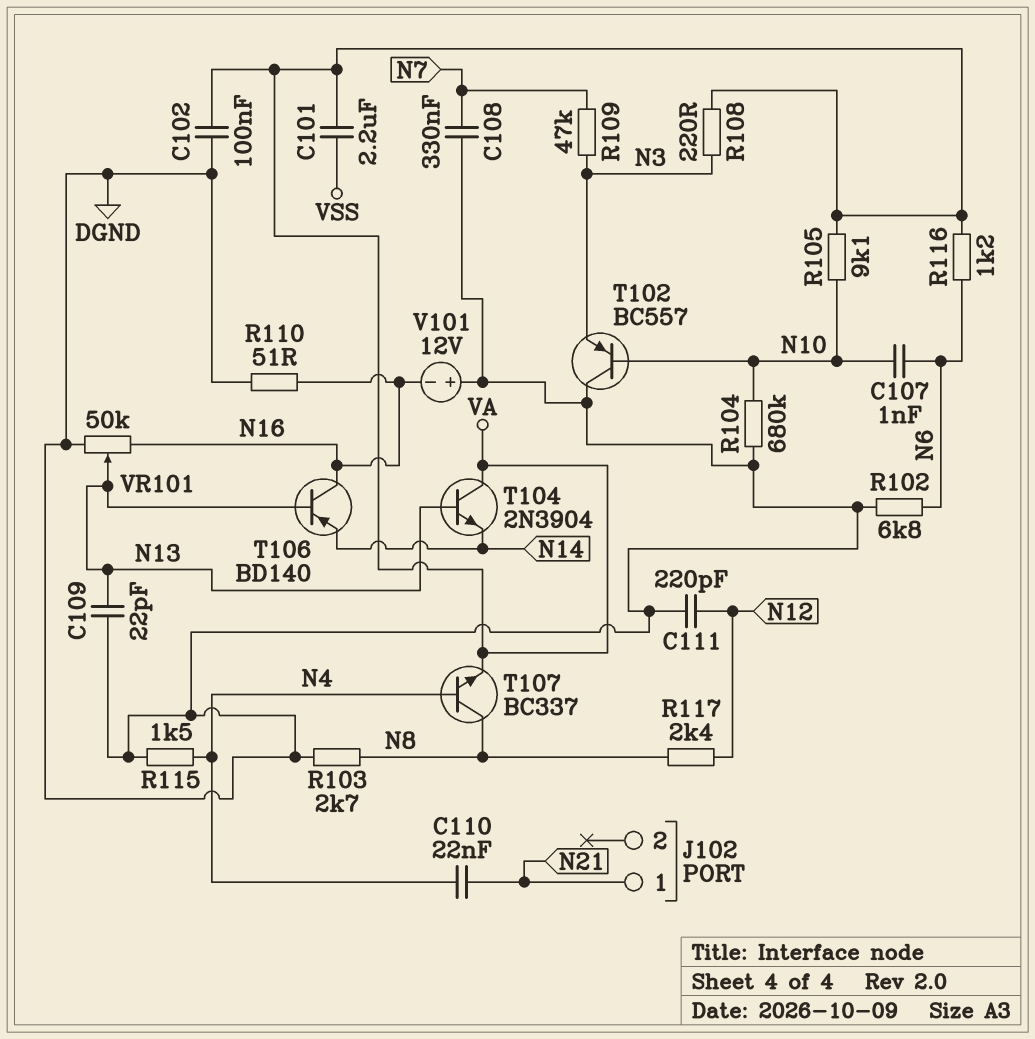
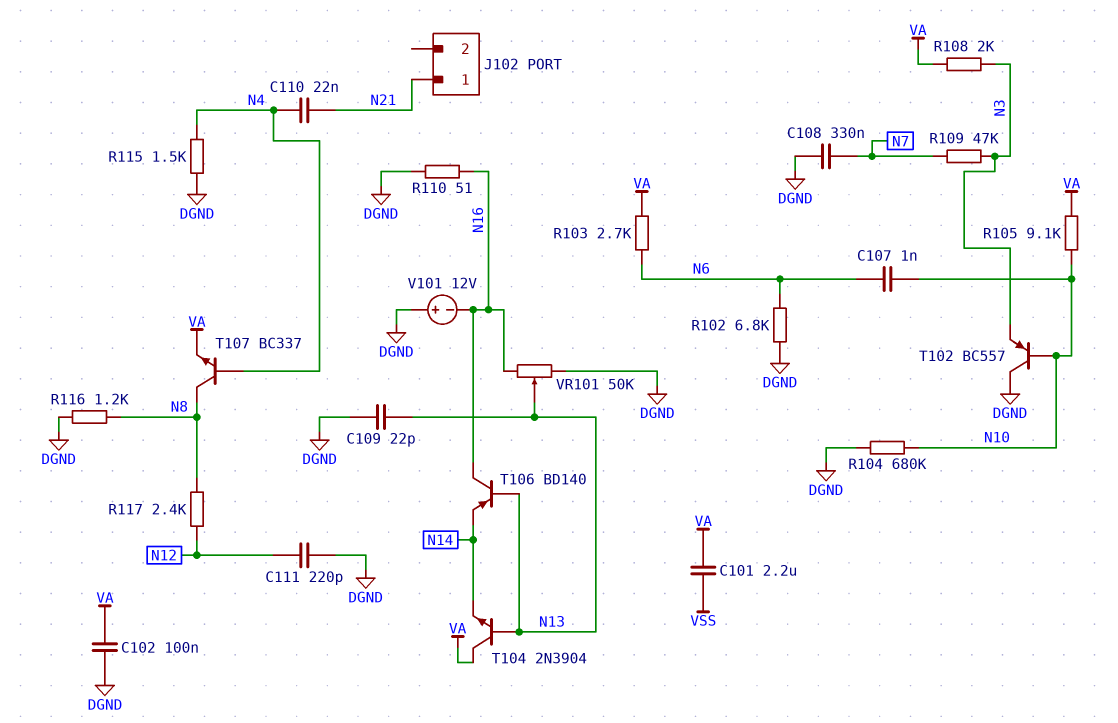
R103: 2.7k (DGND, N8) -> 2.7k (N6, VA)
R108: 220 (N3, VA) -> 2k (N3, VA)
R116: 1.2k (N6, VA) -> 1.2k (DGND, N8)

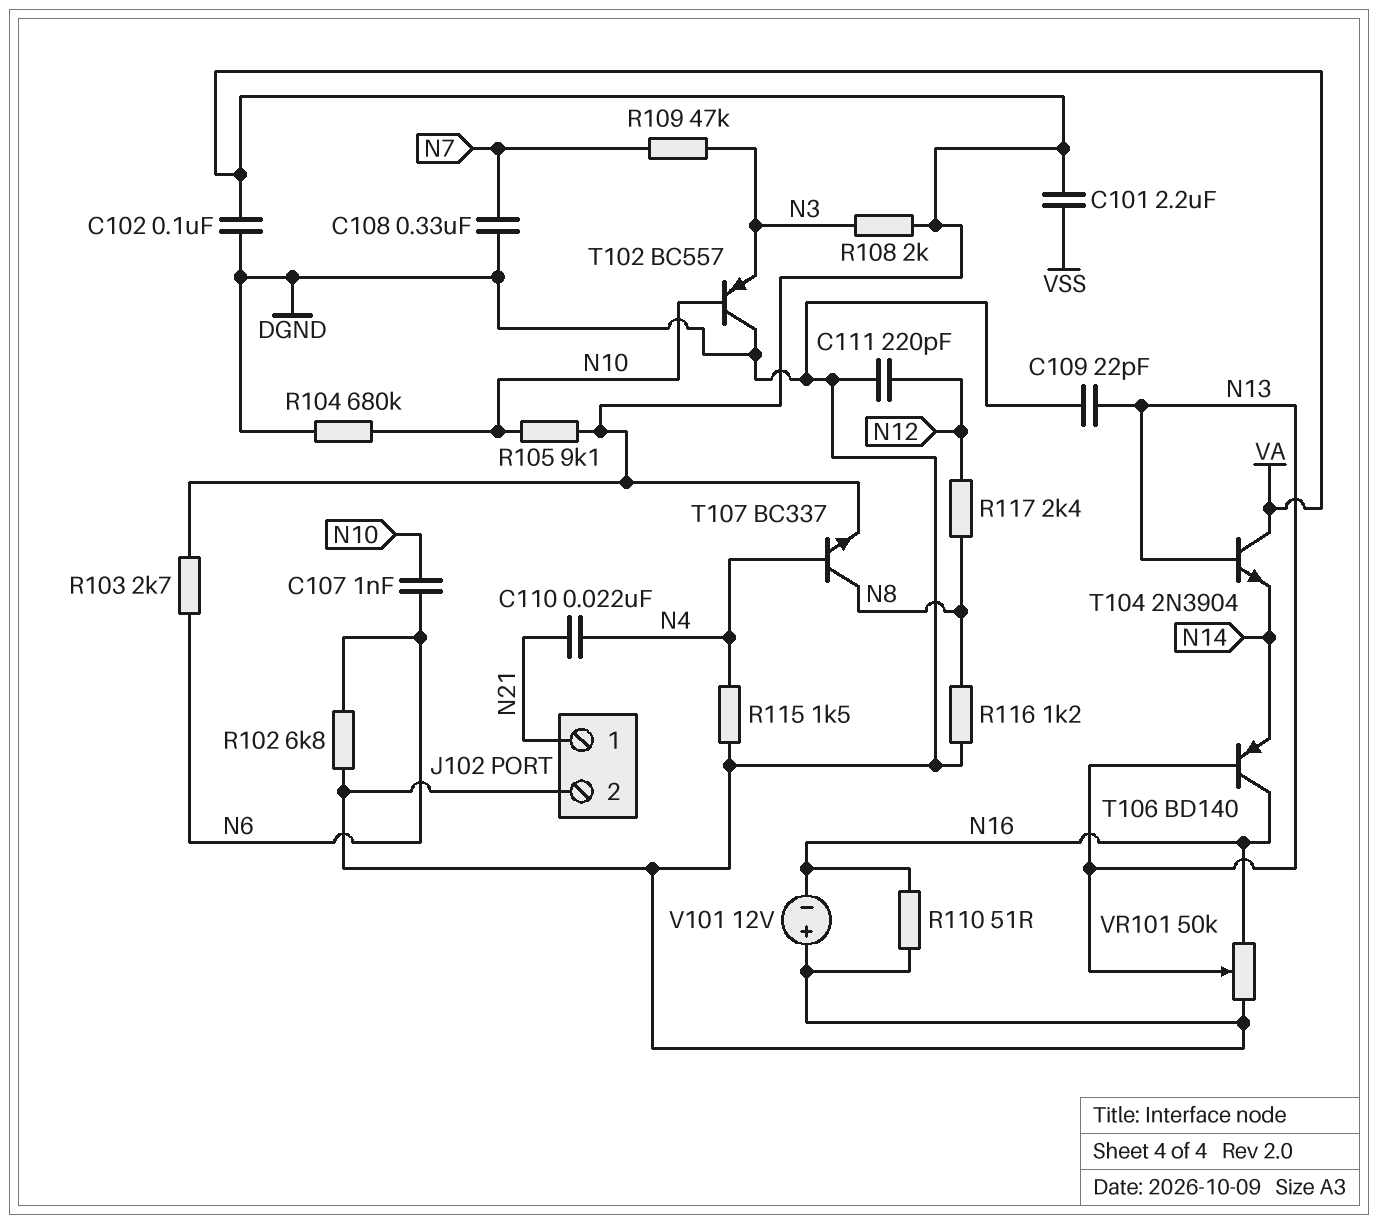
J102 pin 2: none -> DGND

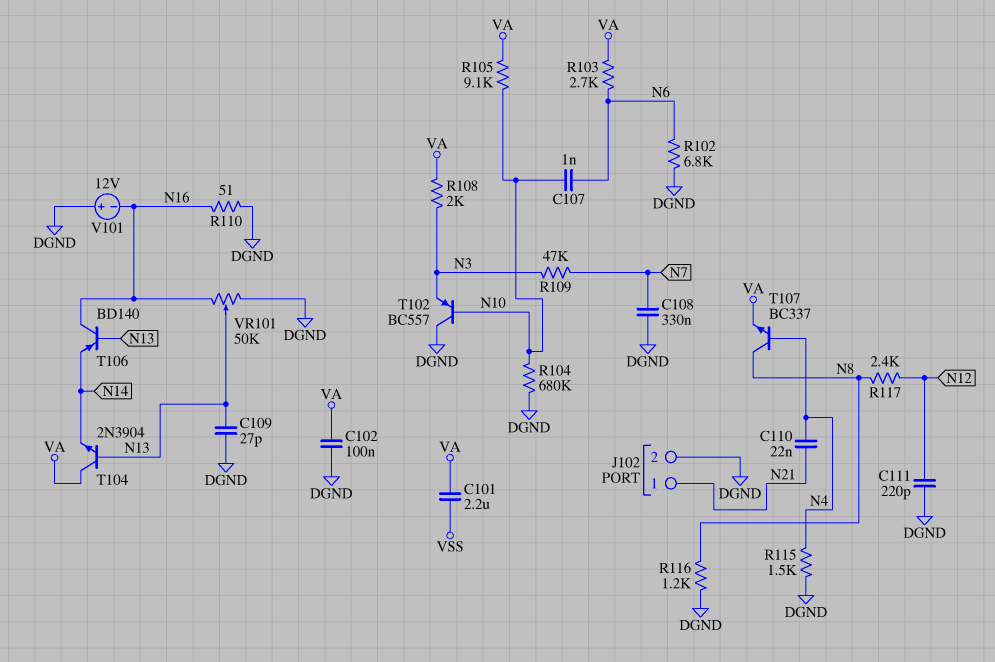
C109: 22pF (DGND, N13) -> 27pF (DGND, N13)

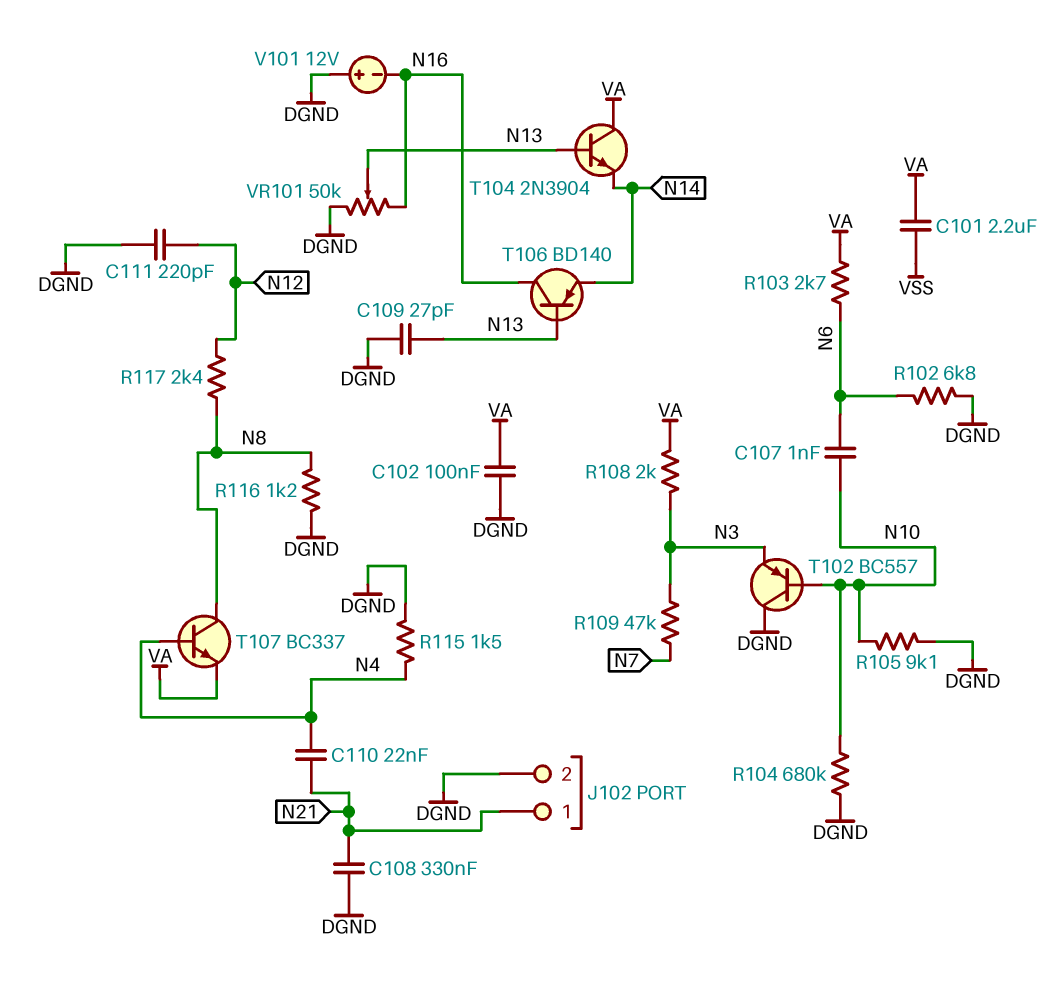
C108: 330nF (DGND, N7) -> 330nF (DGND, N21)
R105: 9.1k (N10, VA) -> 9.1k (DGND, N10)
R110: 51 (DGND, N16) -> none

